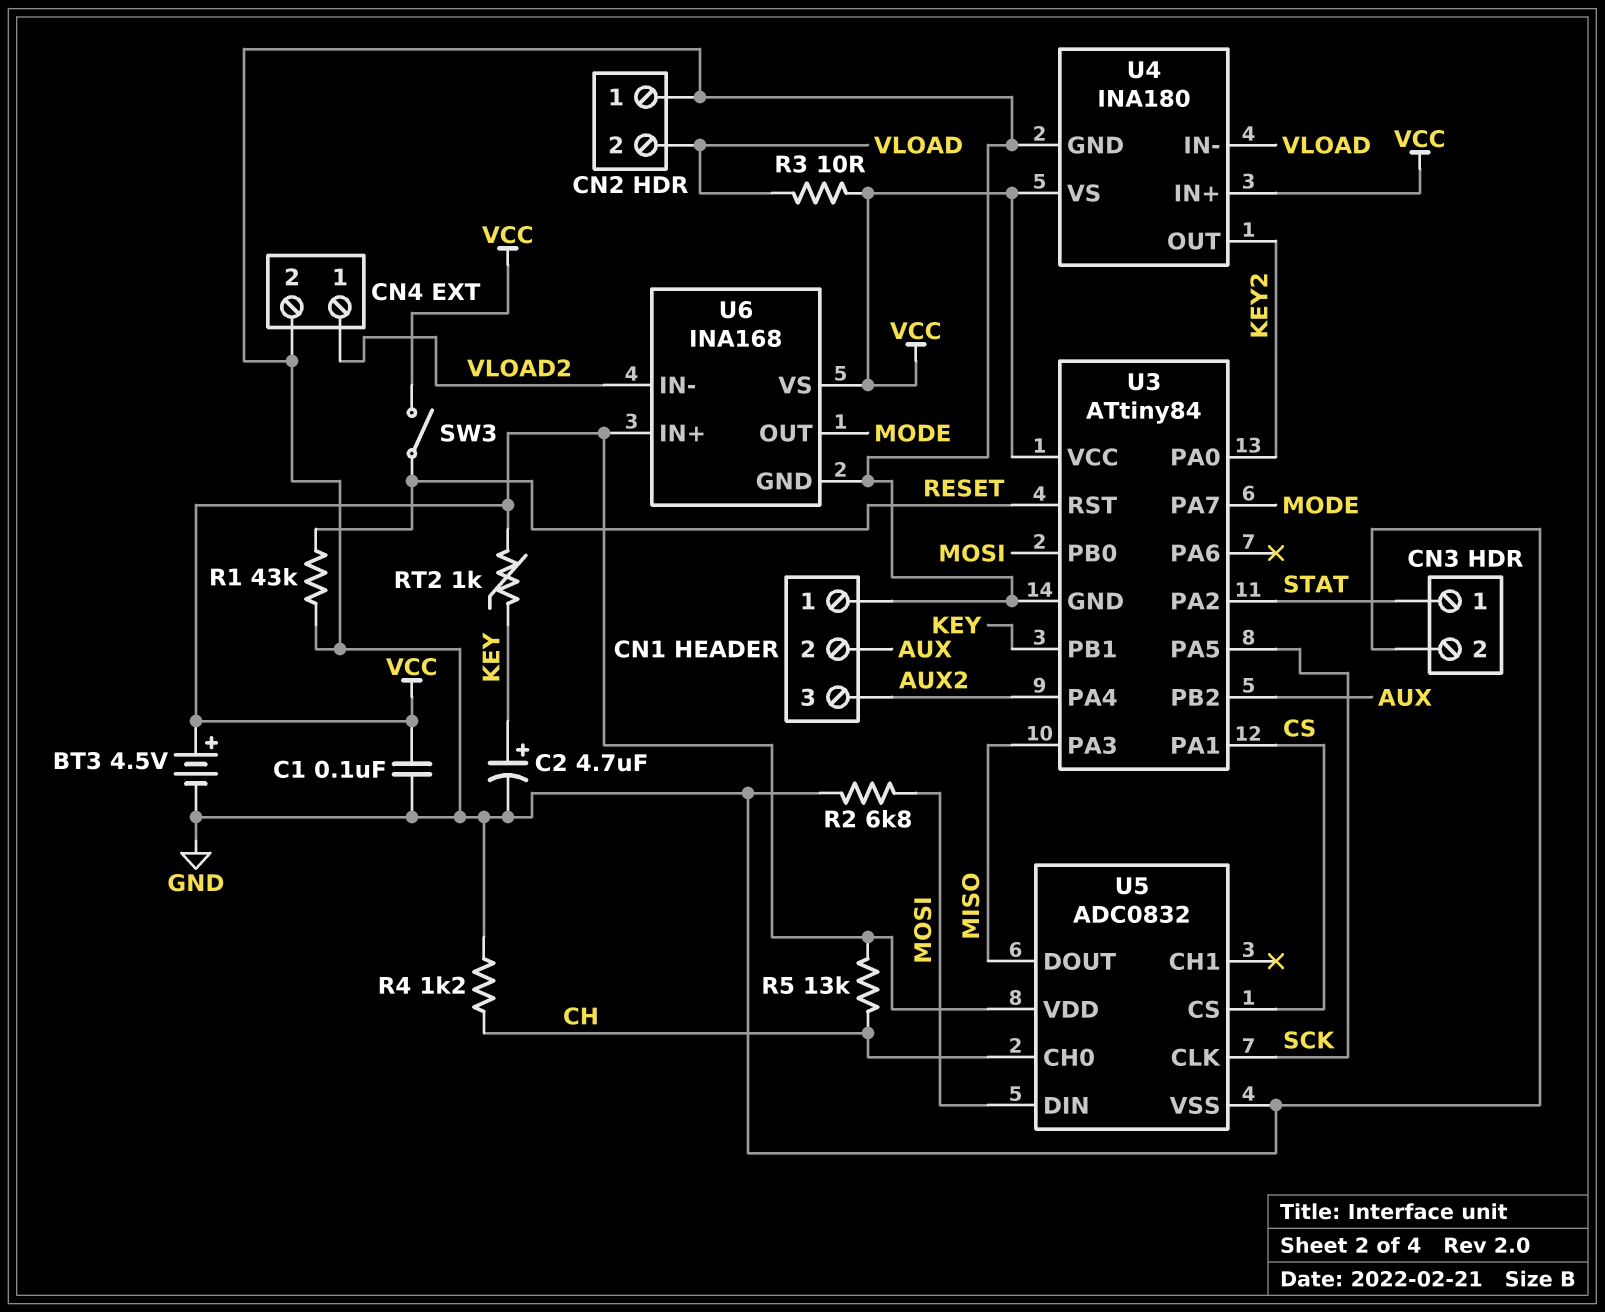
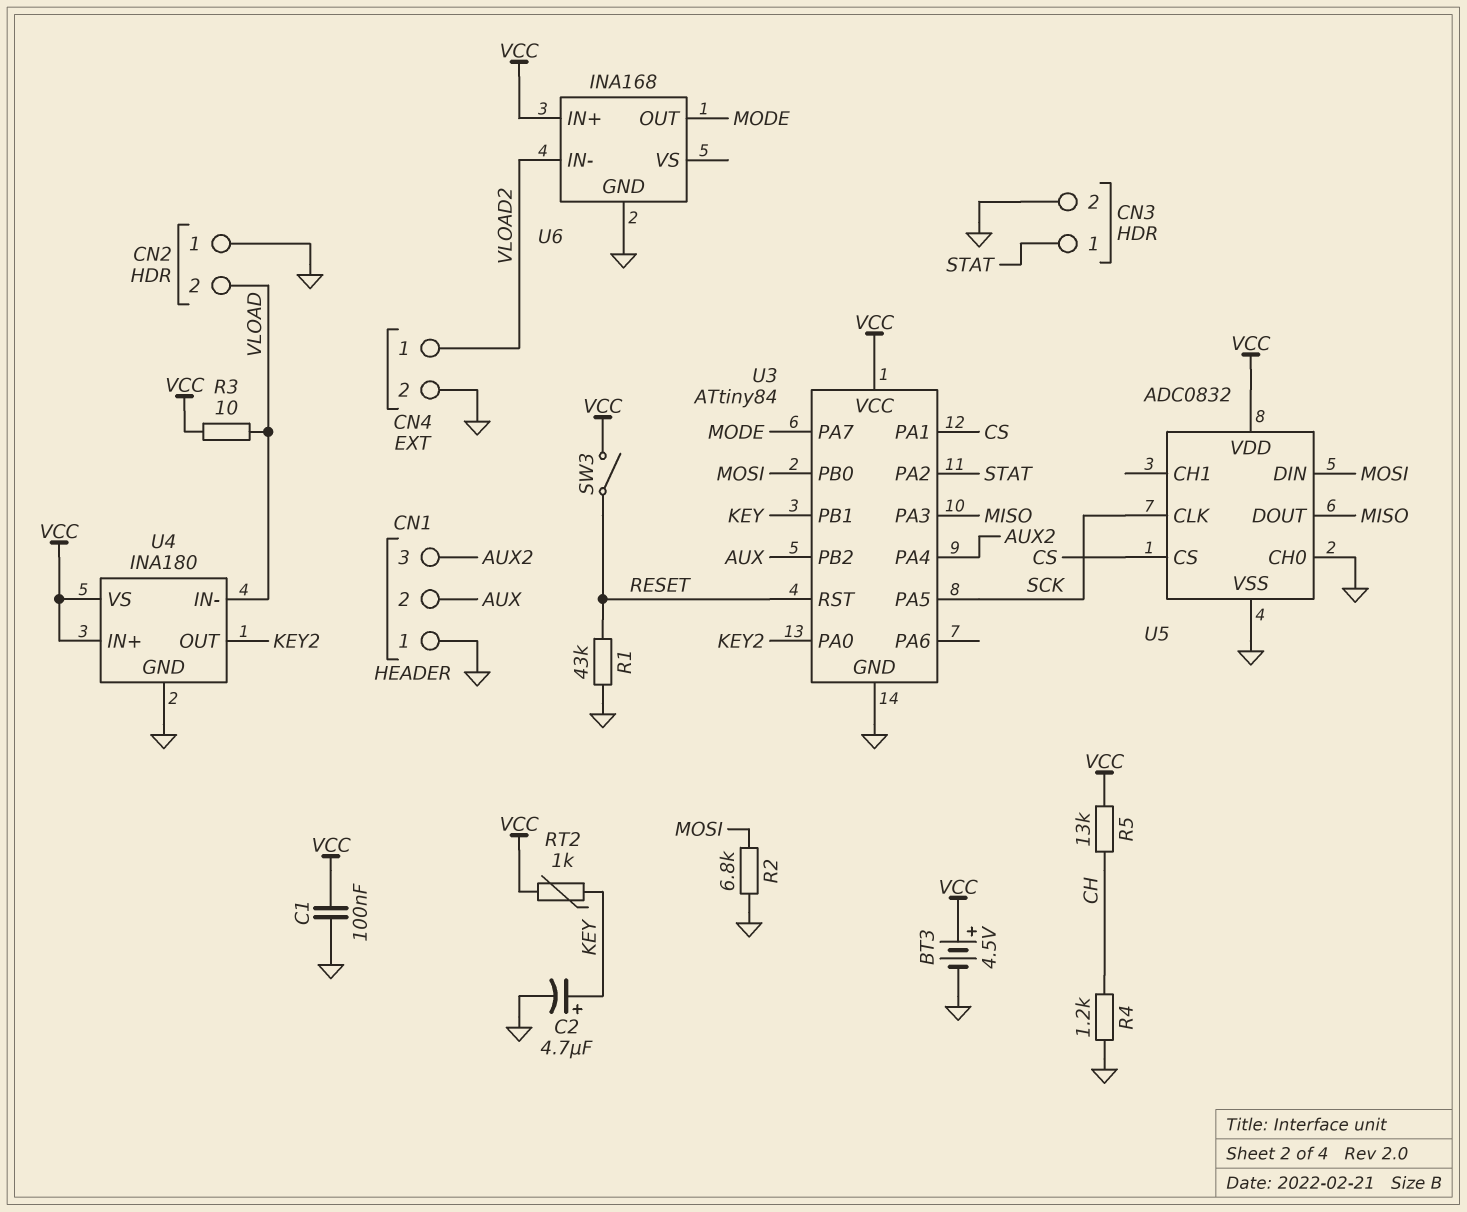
U5 pin CH0: CH -> GND
U6 pin VS: VCC -> none

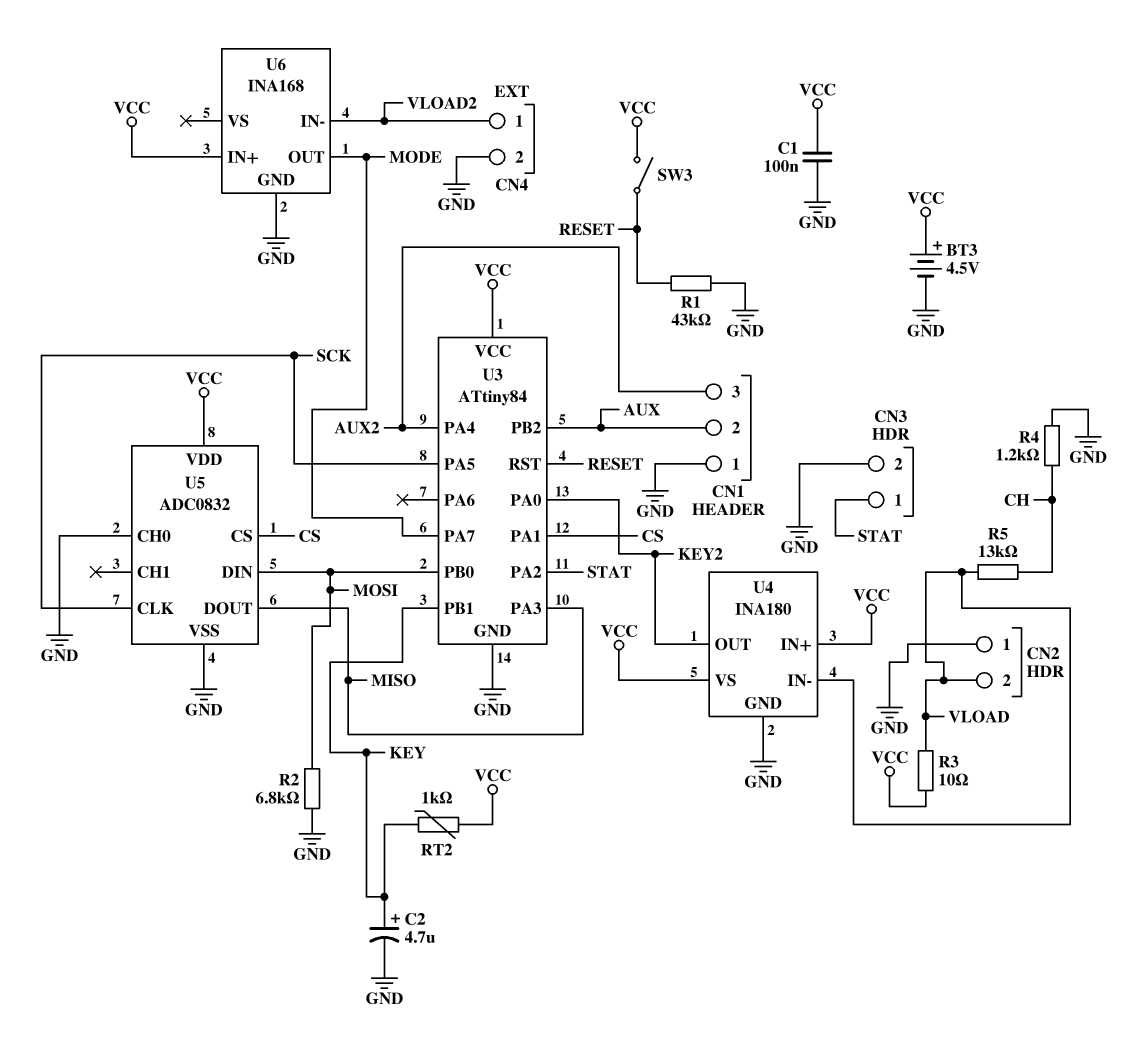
R5: 13k (CH, VCC) -> 13k (CH, VLOAD)

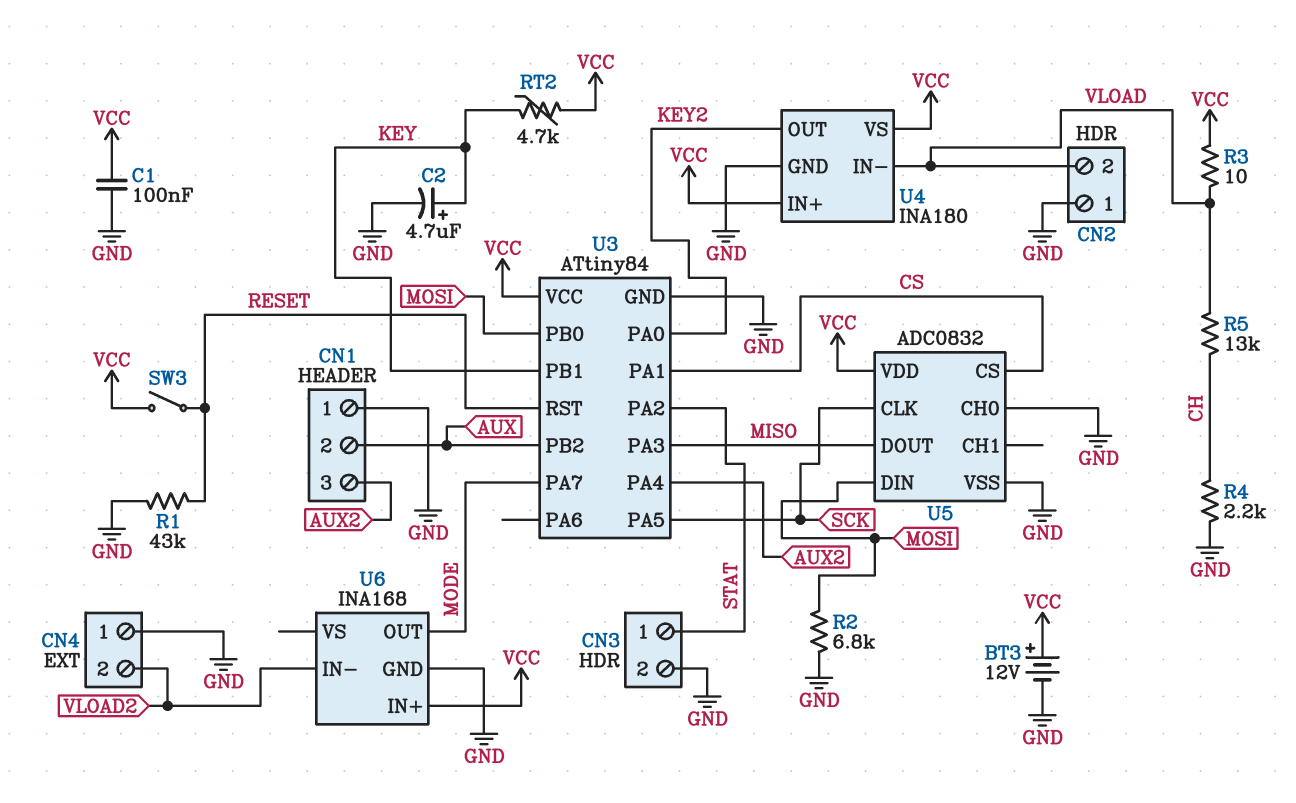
BT3: 4.5V (plus VCC, minus GND) -> 12V (plus VCC, minus GND)
CN4 pin 1: VLOAD2 -> GND
CN4 pin 2: GND -> VLOAD2
R4: 1.2k (CH, GND) -> 2.2k (CH, GND)
RT2: 1k (KEY, VCC) -> 4.7k (KEY, VCC)

